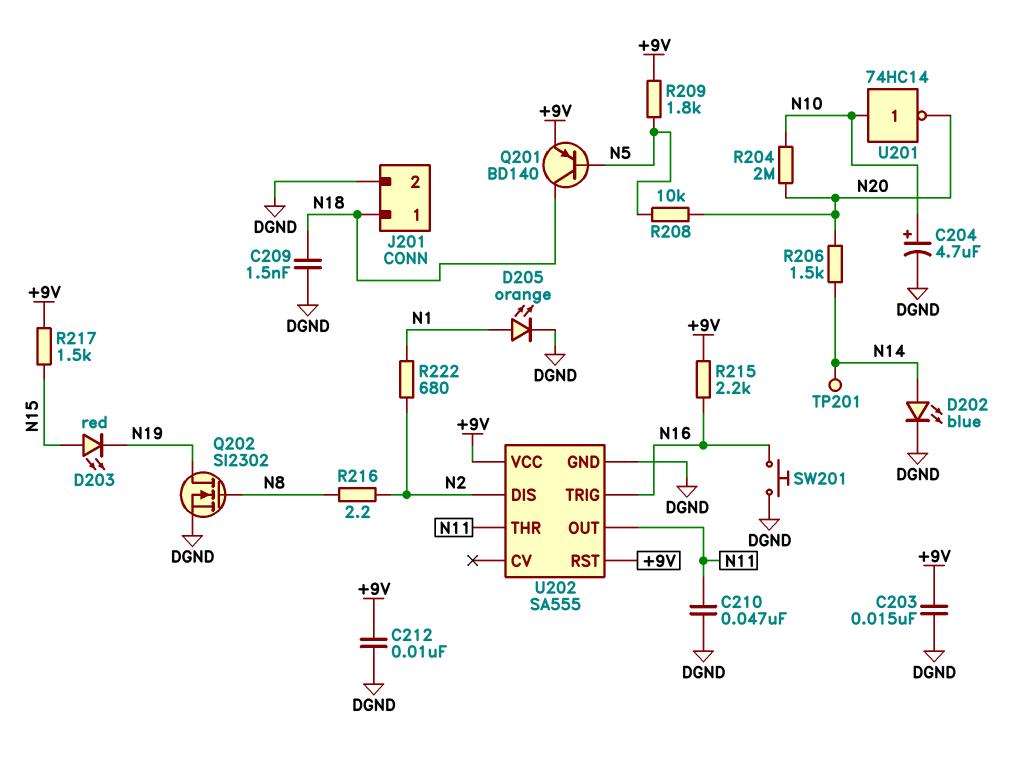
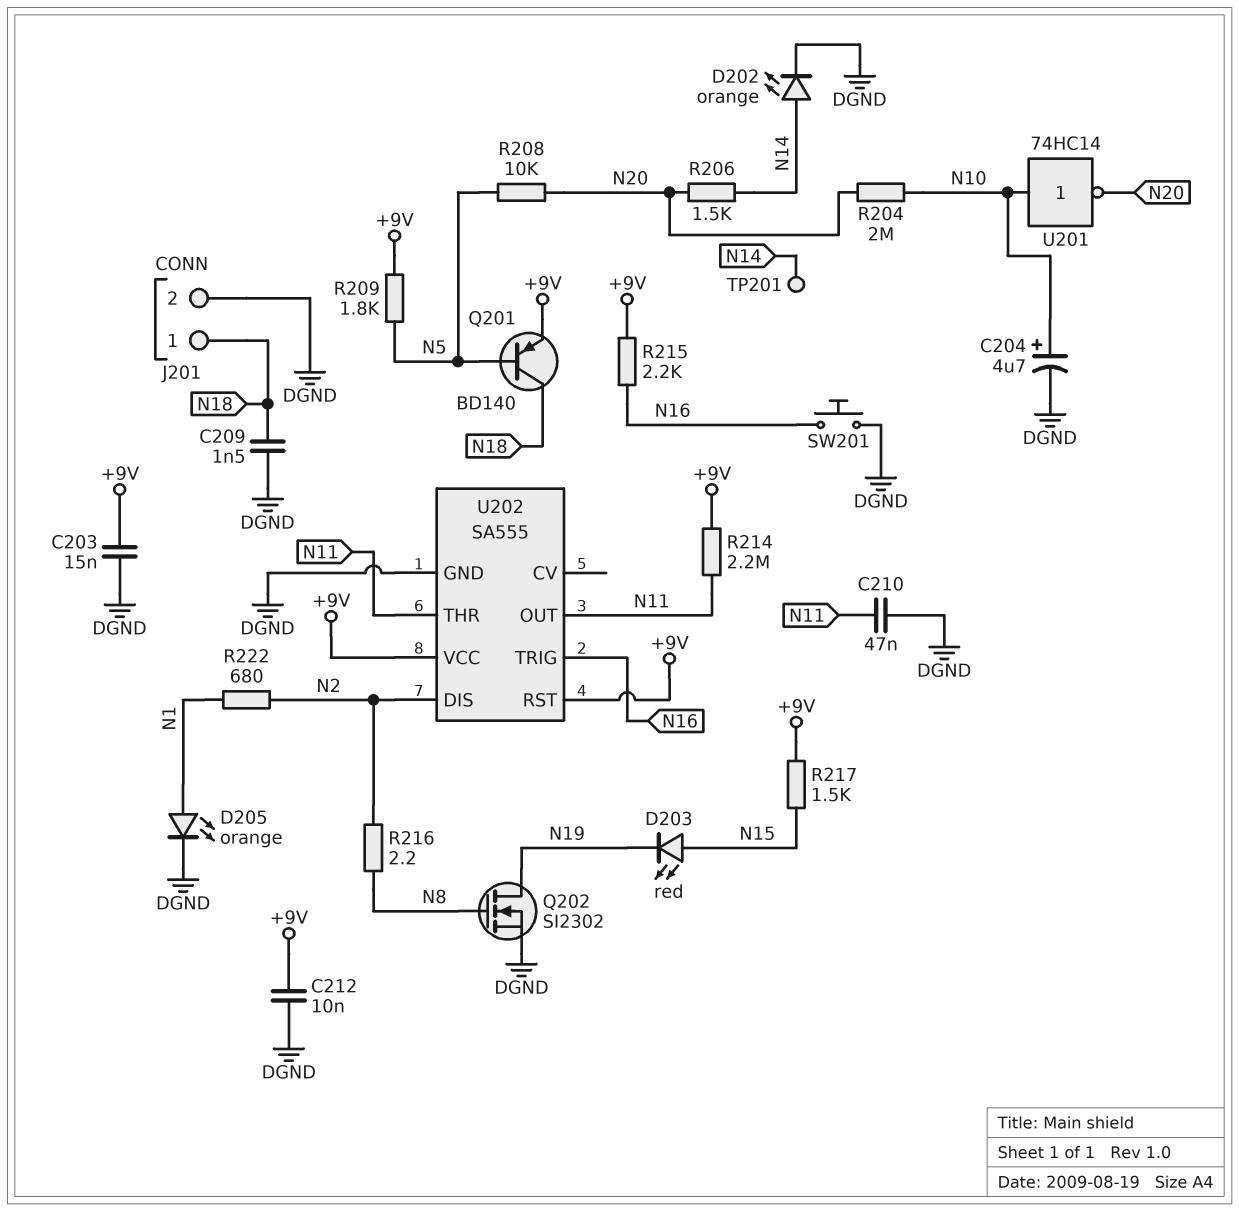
D202: LED blue (A N14, K DGND) -> LED orange (A N14, K DGND)
R214: none -> 2.2M (+9V, N11)

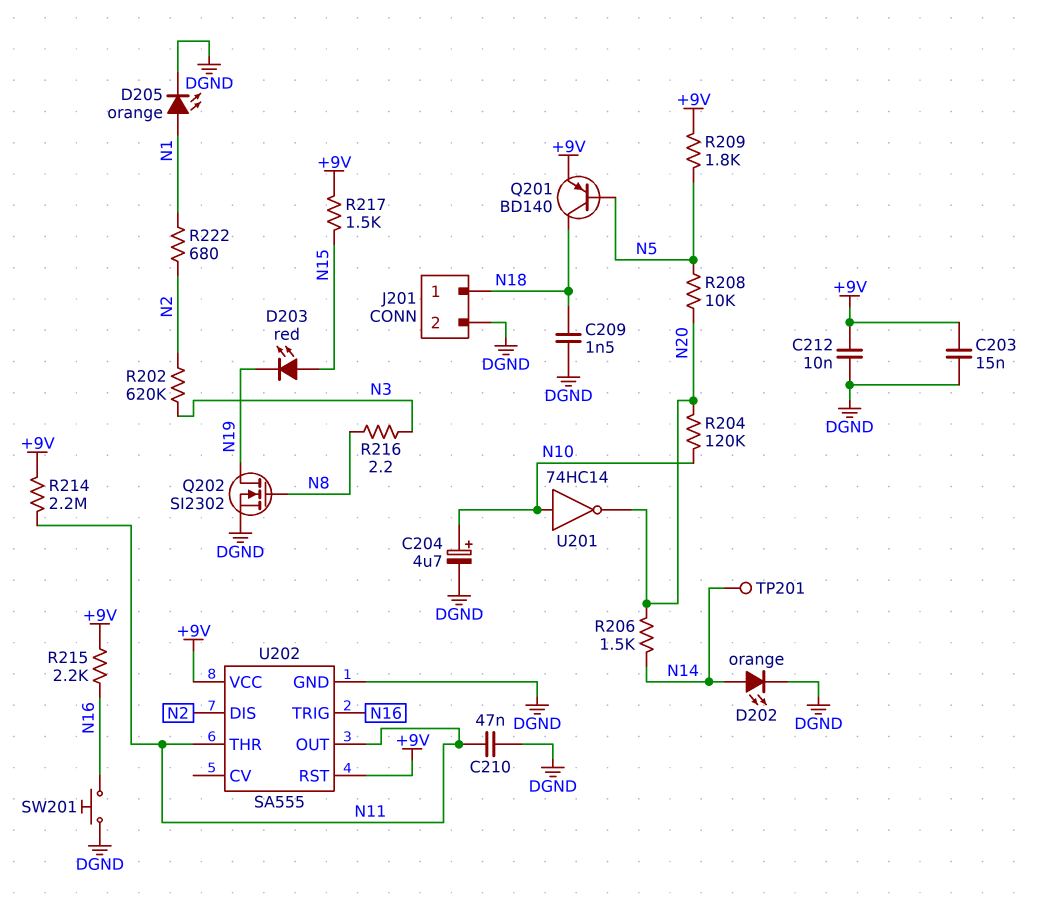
R202: none -> 620k (N2, N3)
R204: 2M (N10, N20) -> 120k (N10, N20)
R216: 2.2 (N2, N8) -> 2.2 (N3, N8)

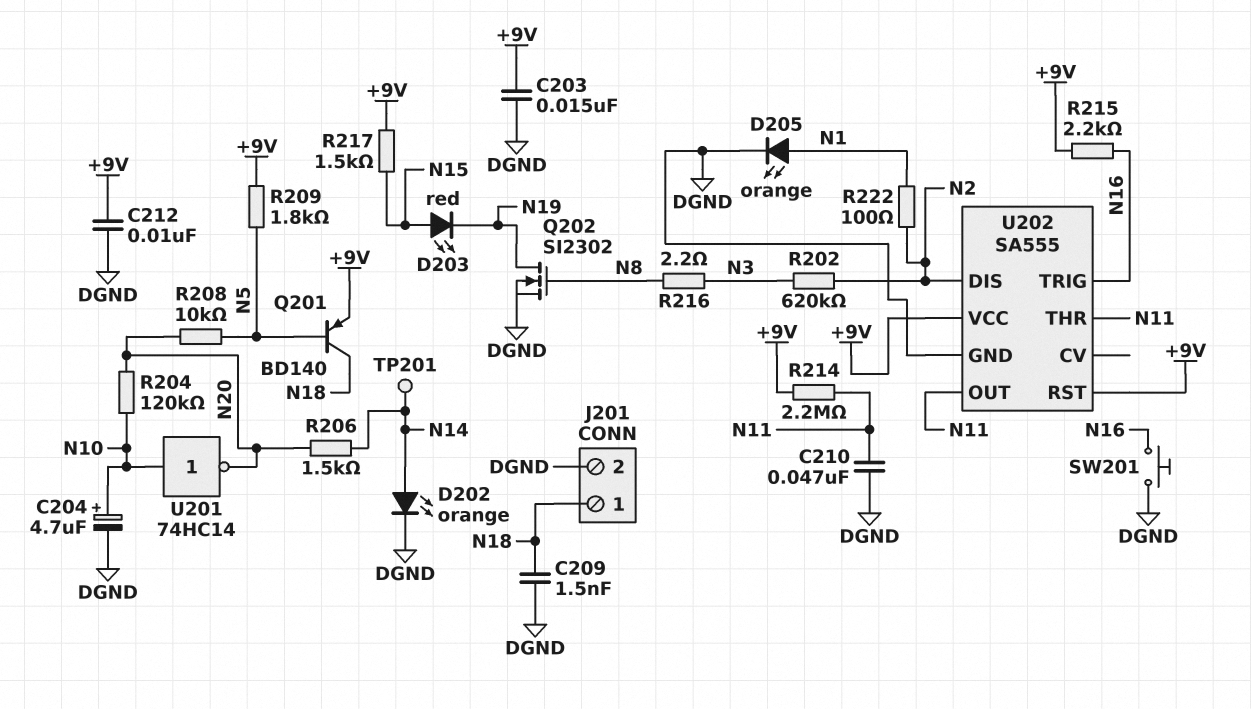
R222: 680 (N1, N2) -> 100 (N1, N2)

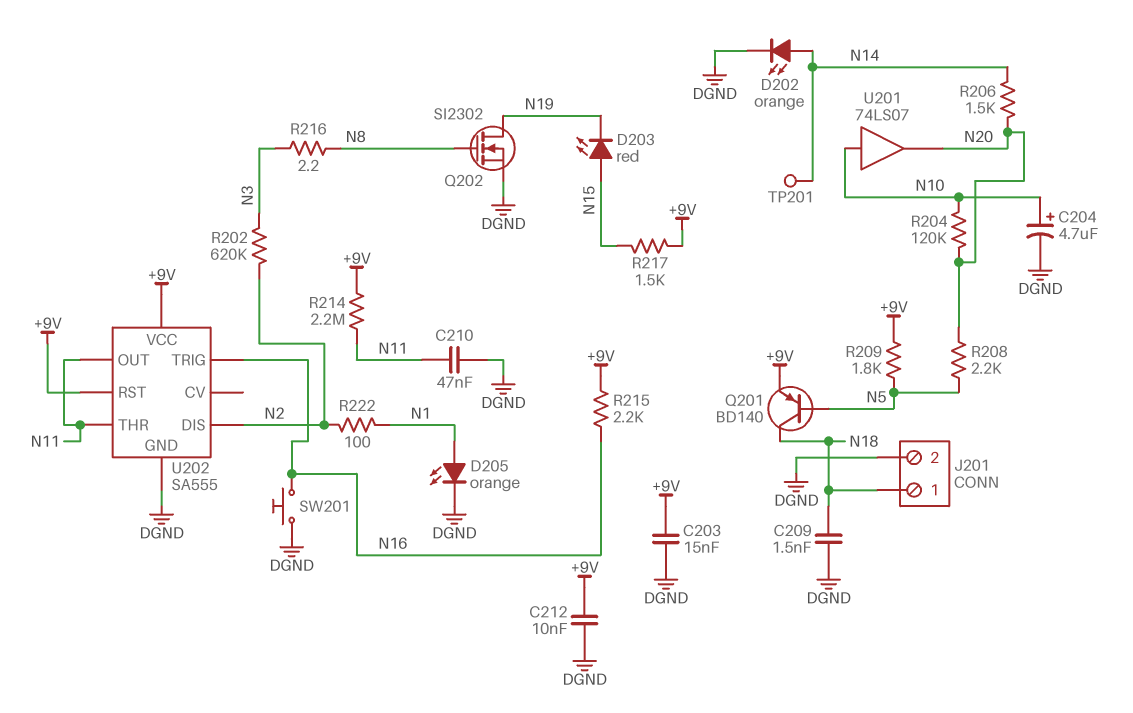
R208: 10k (N5, N20) -> 2.2k (N5, N20)
U201: NOT 74HC14 (in N10, out N20) -> buffer 74LS07 (in N10, out N20)

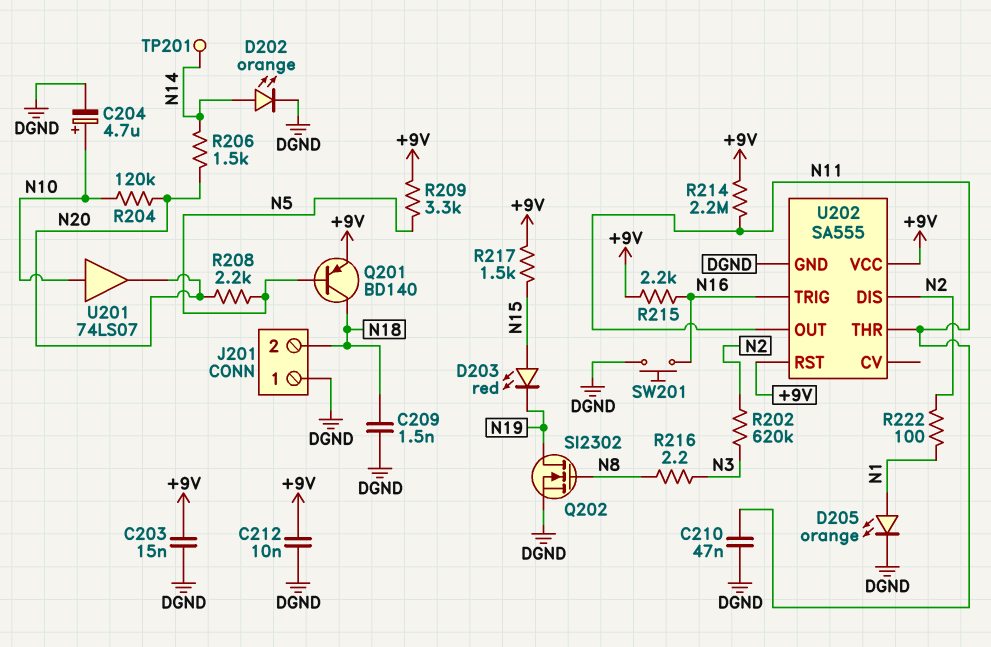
J201 pin 1: N18 -> DGND
J201 pin 2: DGND -> N18
R209: 1.8k (+9V, N5) -> 3.3k (+9V, N5)

